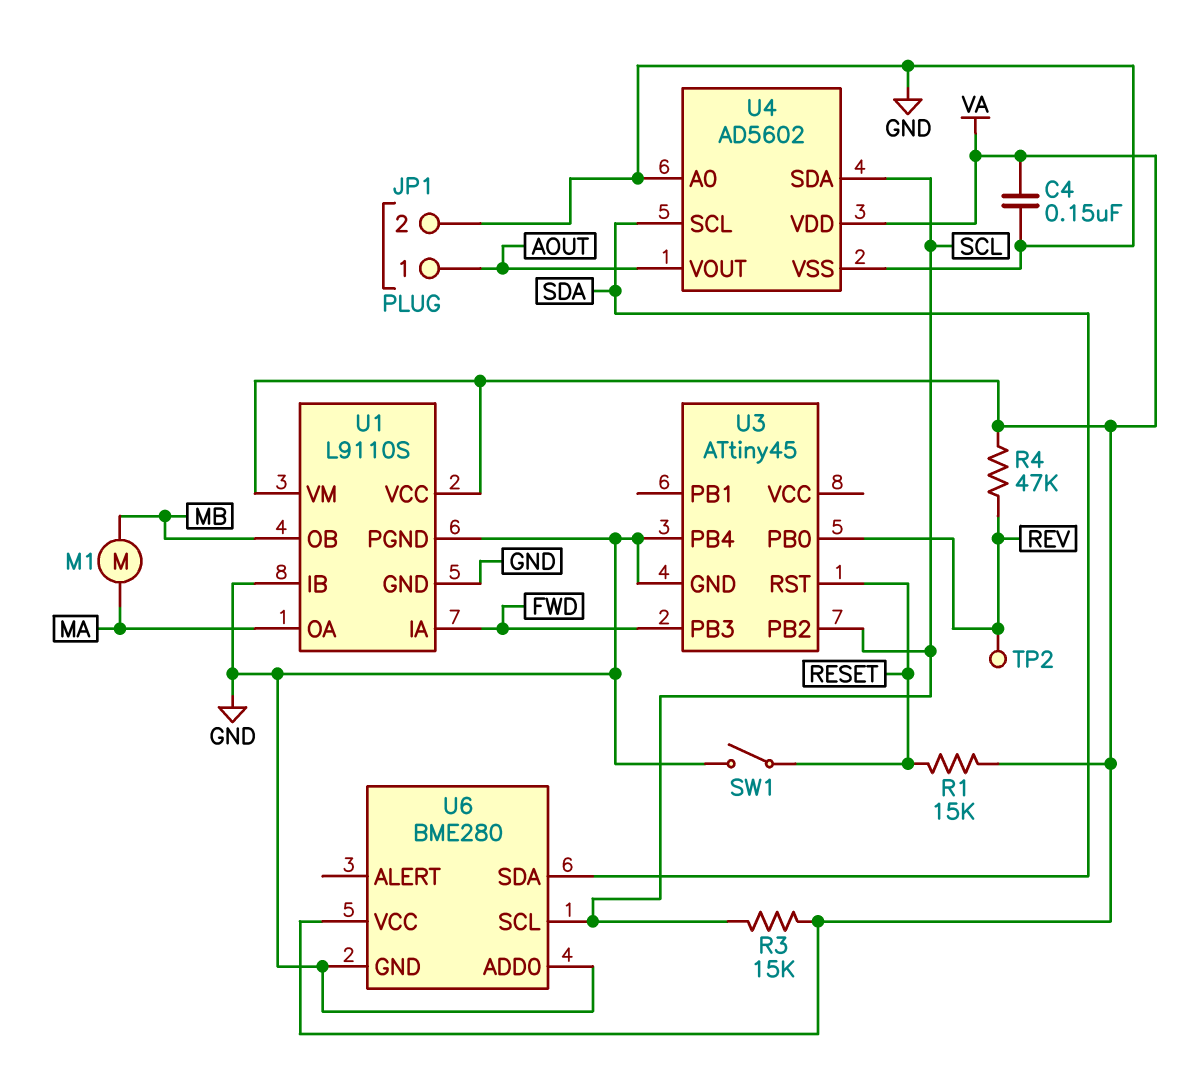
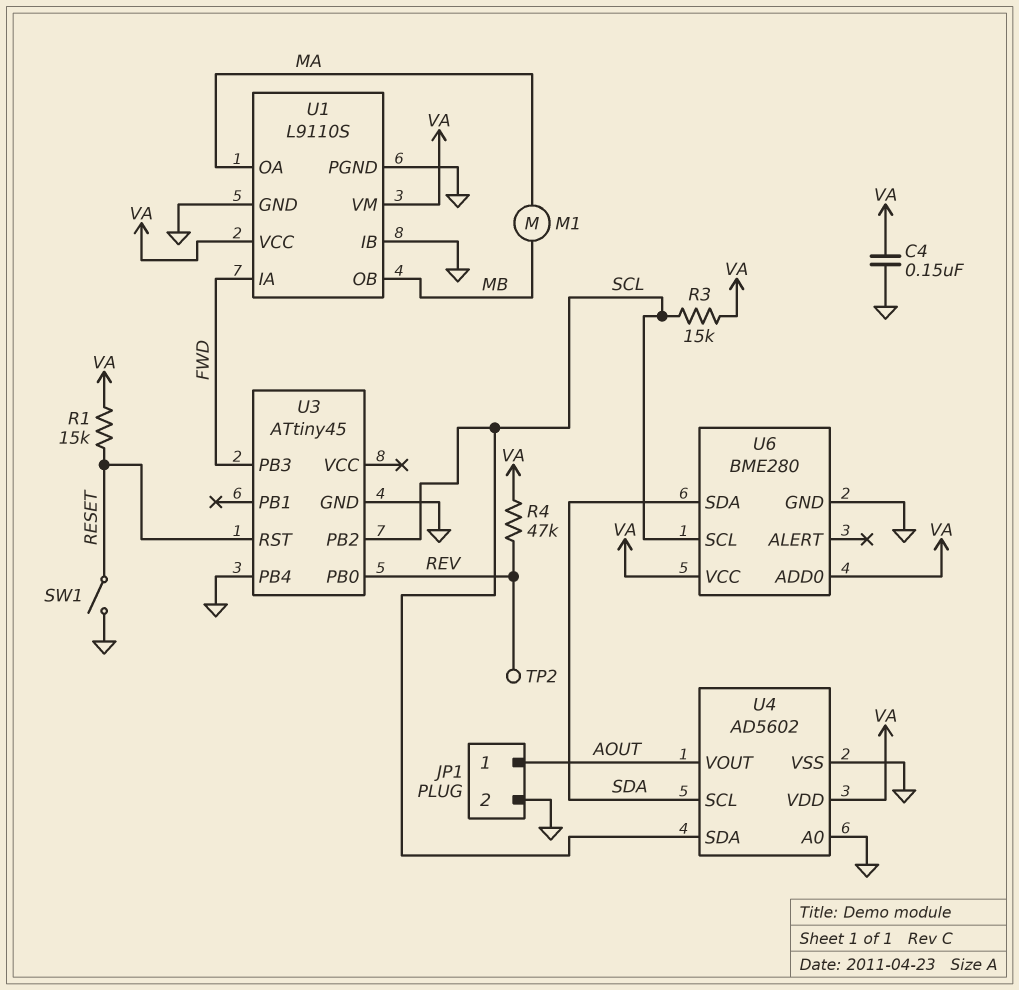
U6 pin ADD0: GND -> VA

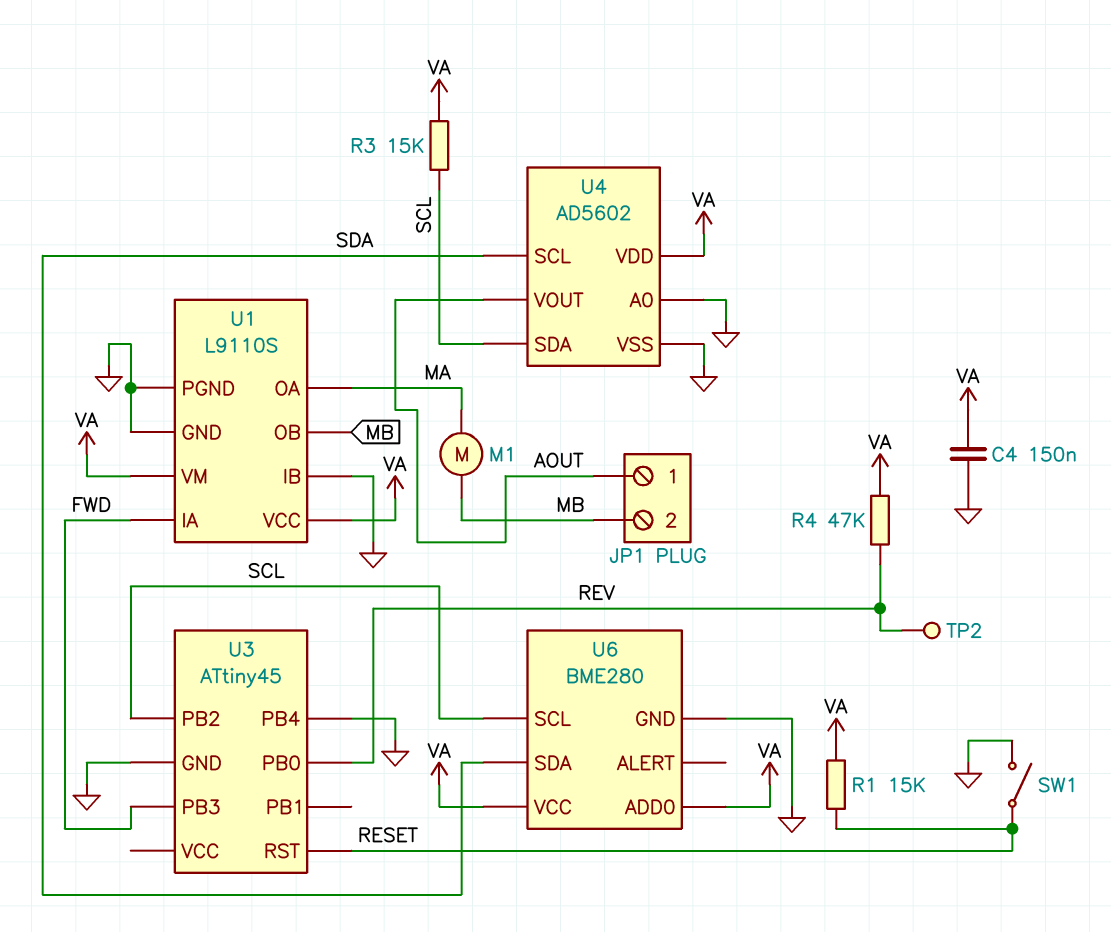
JP1 pin 2: GND -> MB

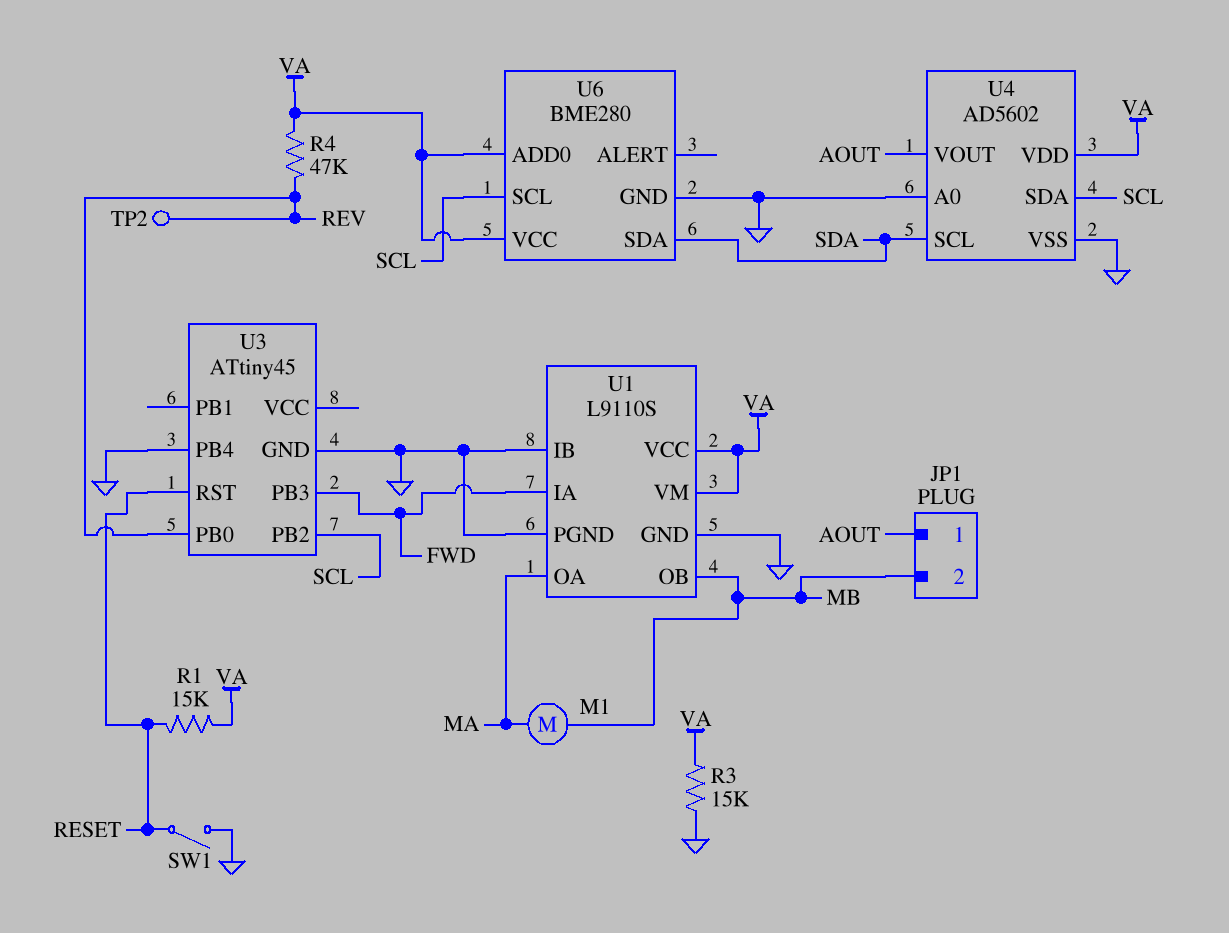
C4: 150nF (GND, VA) -> none
R3: 15k (SCL, VA) -> 15k (GND, VA)

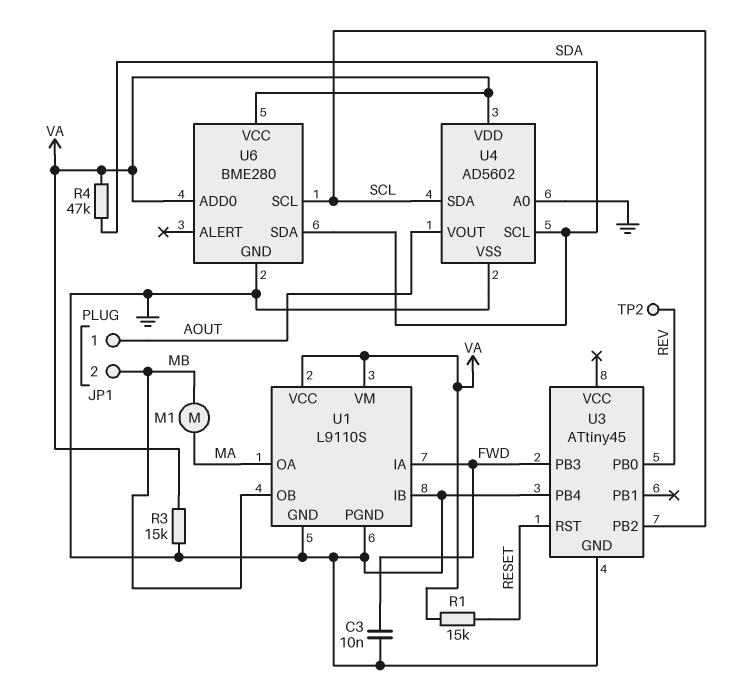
C3: none -> 10nF (FWD, GND)
R4: 47k (REV, VA) -> 47k (SDA, VA)
SW1: switch (GND, RESET) -> none

